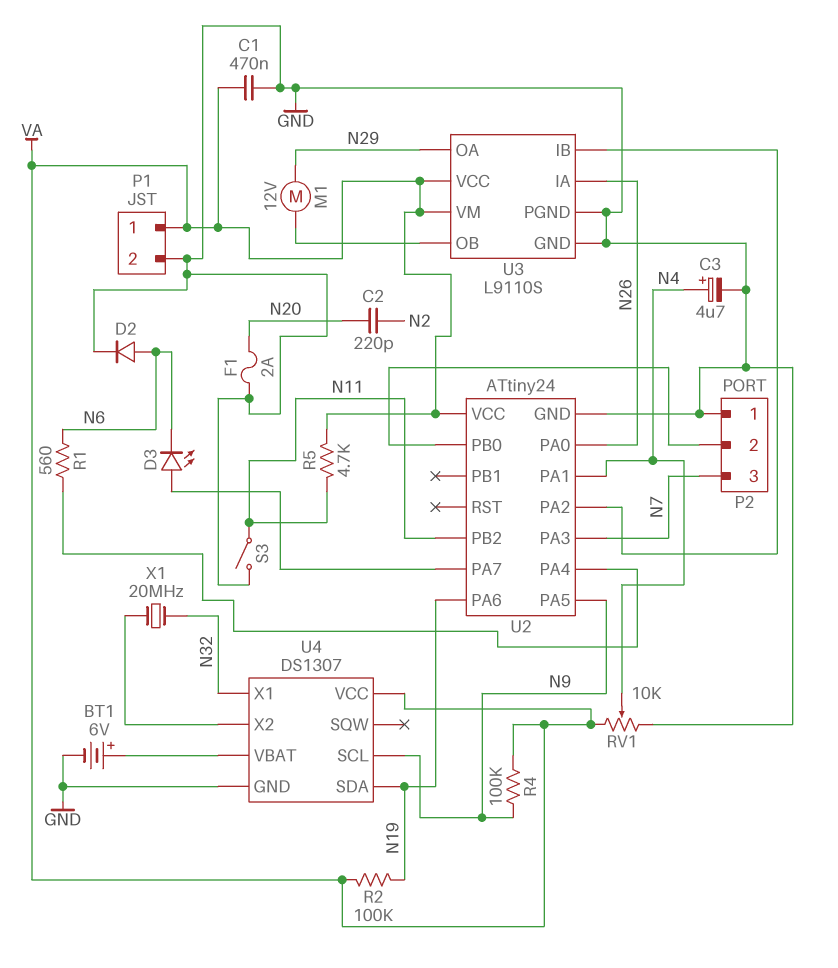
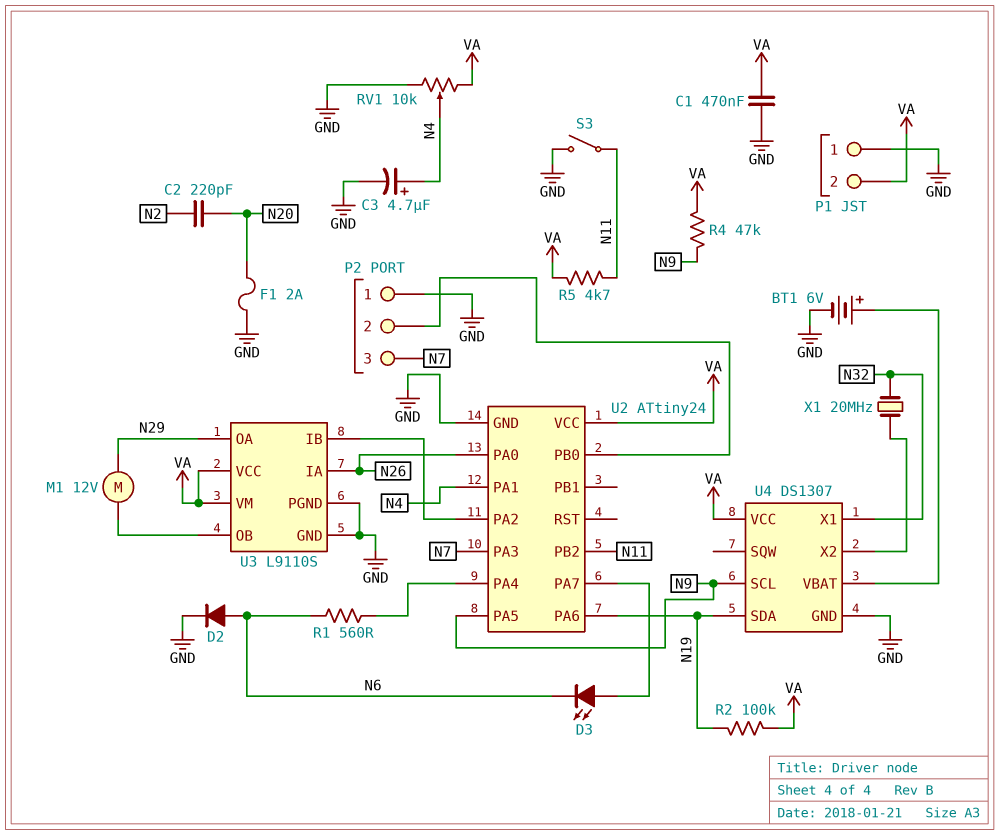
P1 pin 1: VA -> GND
P1 pin 2: GND -> VA
R4: 100k (N9, VA) -> 47k (N9, VA)

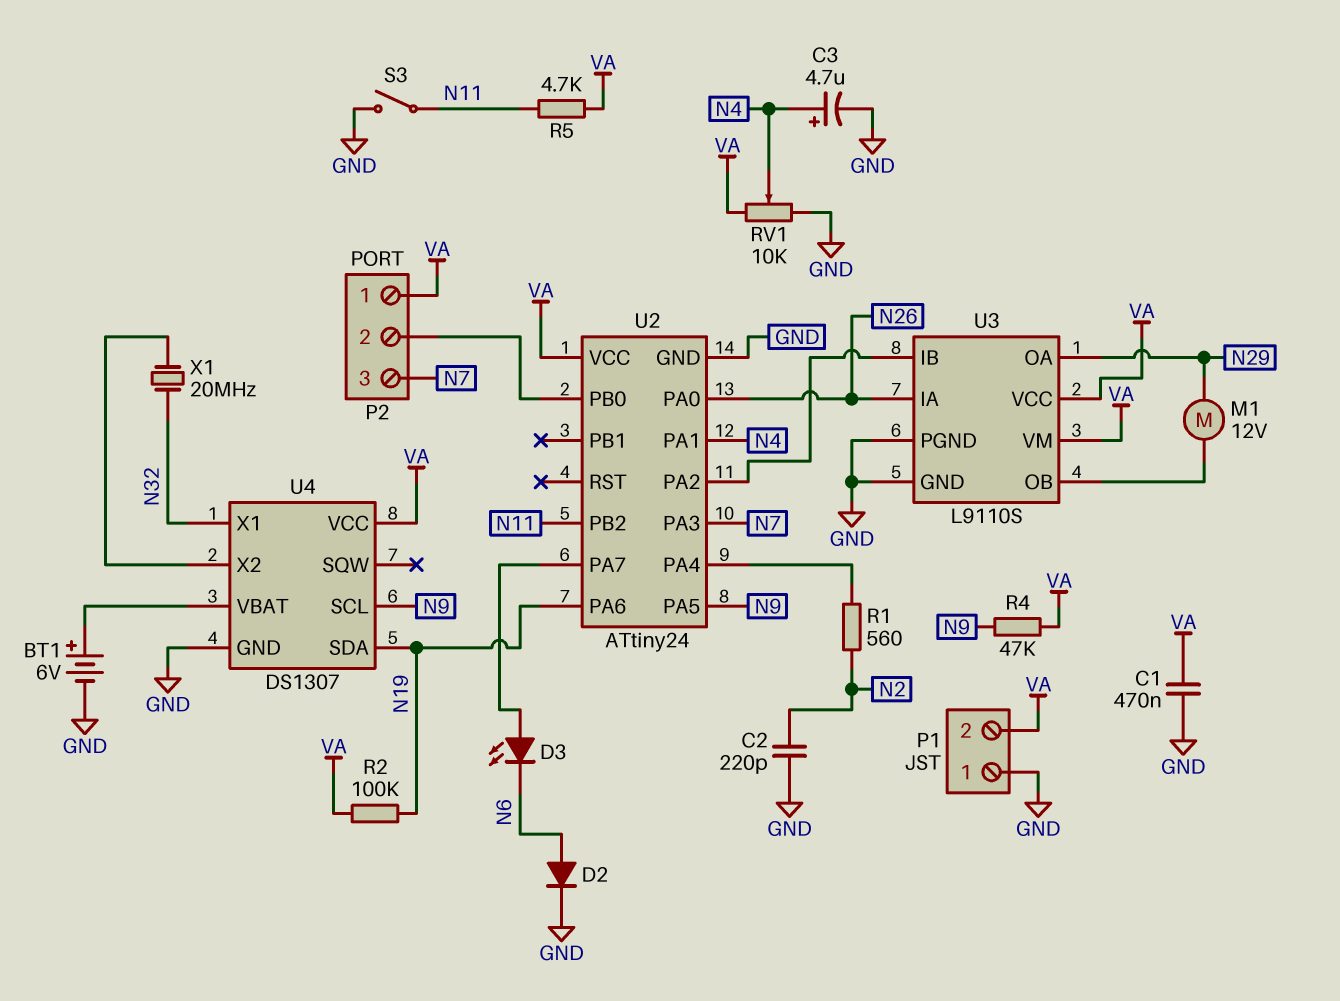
C2: 220pF (N2, N20) -> 220pF (GND, N2)
F1: 2A (GND, N20) -> none
P2 pin 1: GND -> VA
R1: 560 (N6, U2/PA4) -> 560 (N2, U2/PA4)

